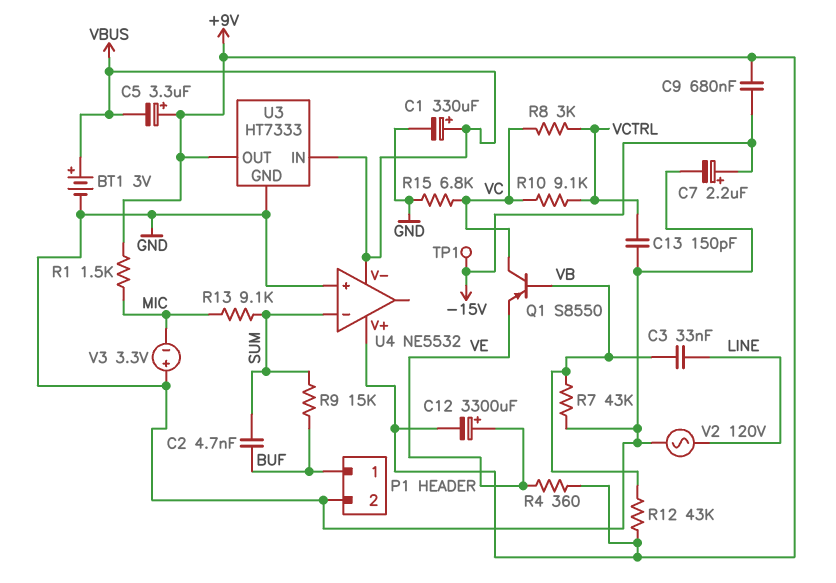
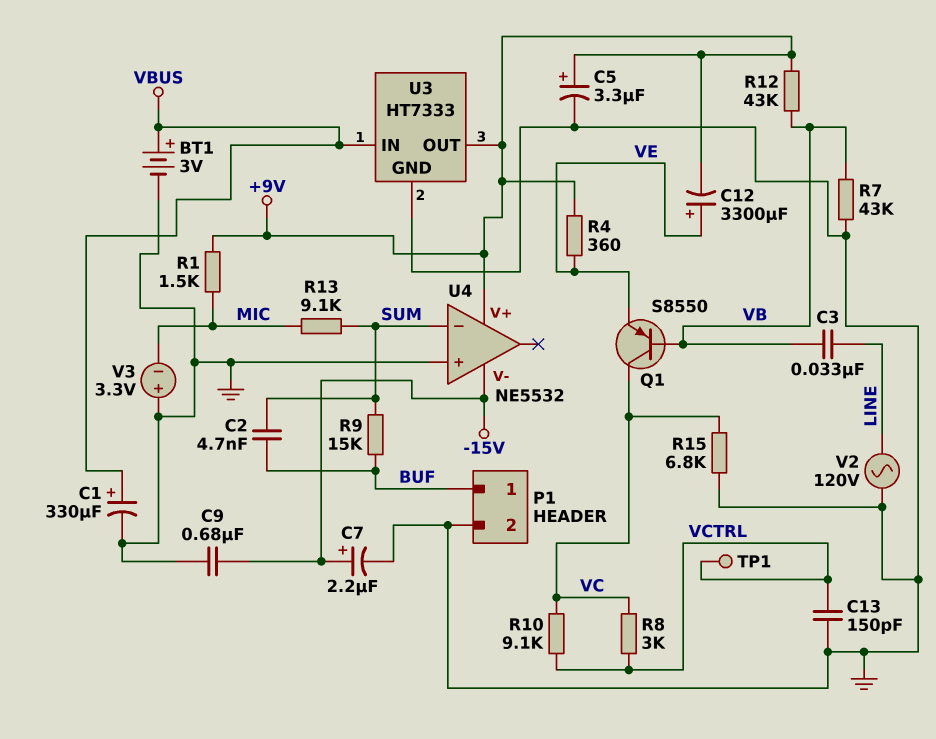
C5: 3.3uF (plus +9V, minus VBUS) -> 3.3uF (plus +9V, minus GND)
C9: 680nF (+9V, -15V) -> 680nF (-15V, GND)
TP1: test point (-15V) -> test point (VCTRL)
U4 pin V-: VBUS -> -15V

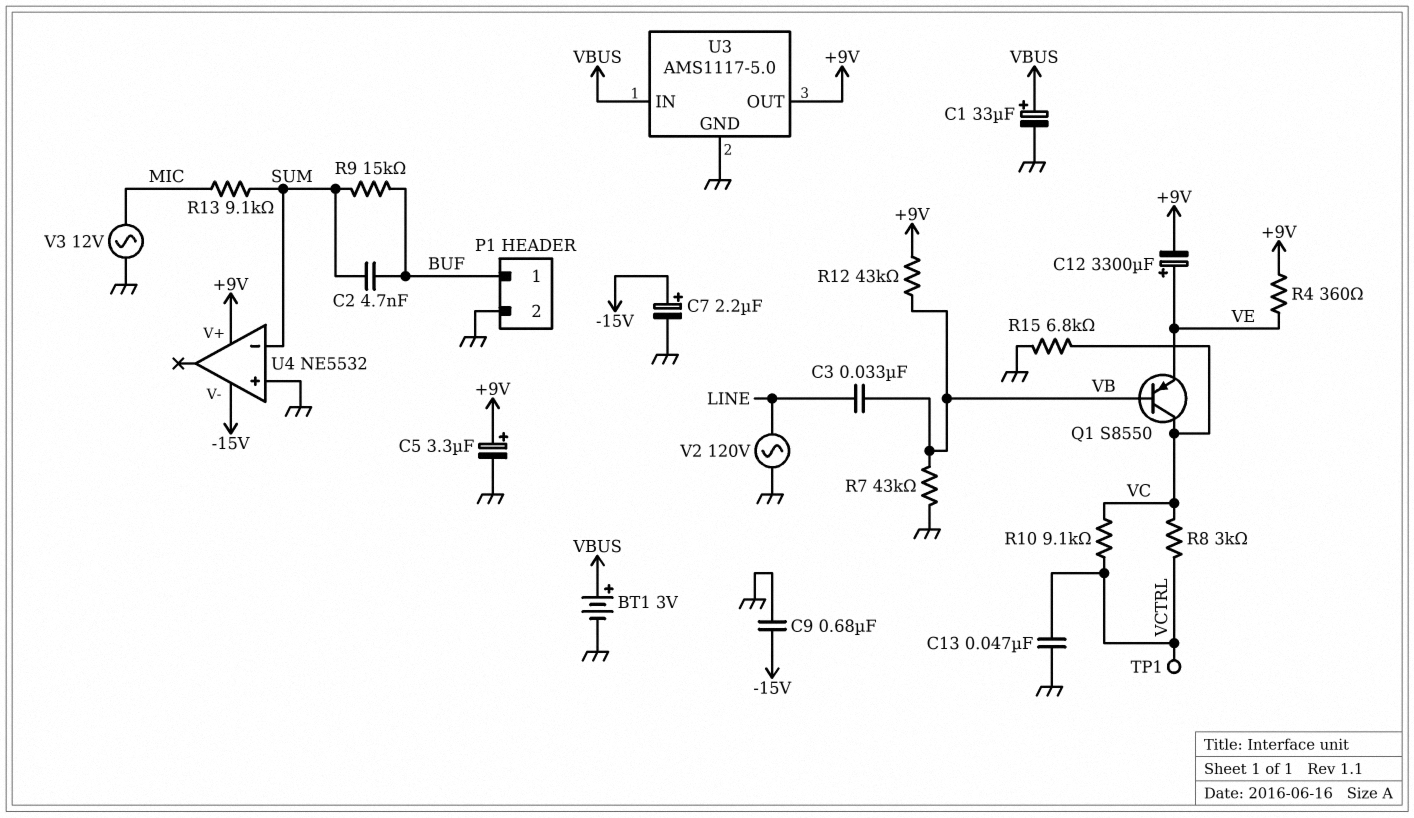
C1: 330uF (plus VBUS, minus GND) -> 33uF (plus VBUS, minus GND)
C13: 150pF (GND, VCTRL) -> 47nF (GND, VCTRL)
R1: 1.5k (+9V, MIC) -> none
U3: HT7333 -> AMS1117-5.0
V3: 3.3V (plus GND, minus MIC) -> AC 12V (GND, MIC)

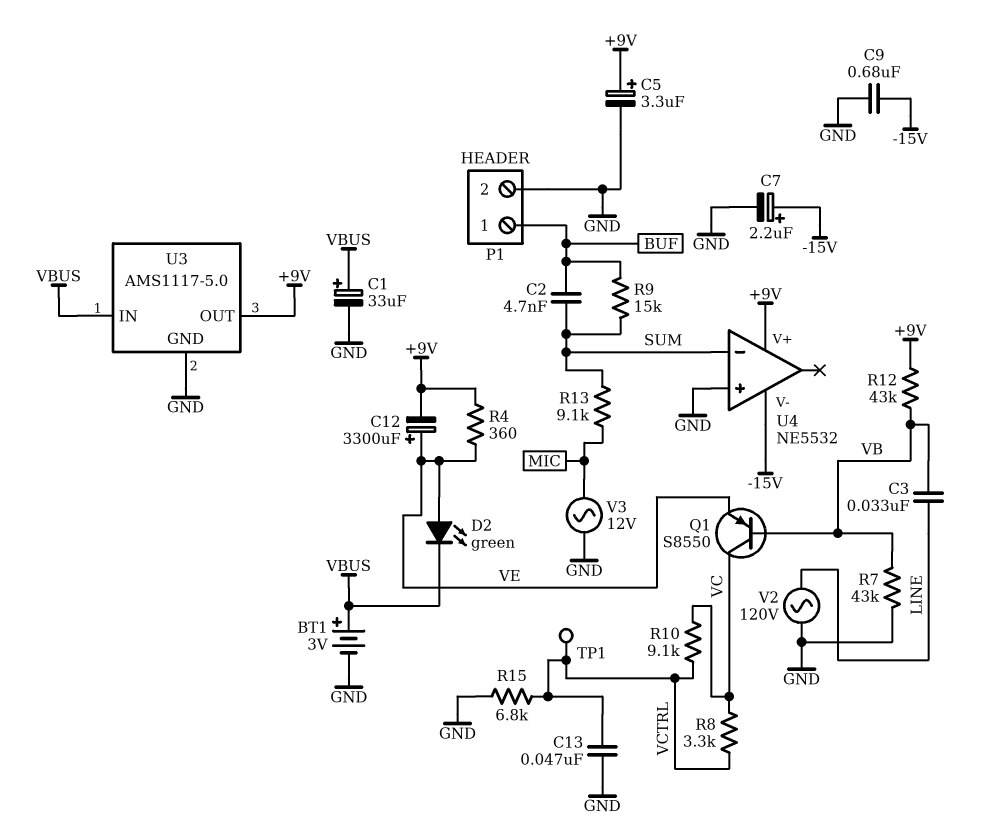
D2: none -> LED green (A VE, K VBUS)
R8: 3k (VC, VCTRL) -> 3.3k (VC, VCTRL)
R15: 6.8k (GND, VC) -> 6.8k (GND, VCTRL)

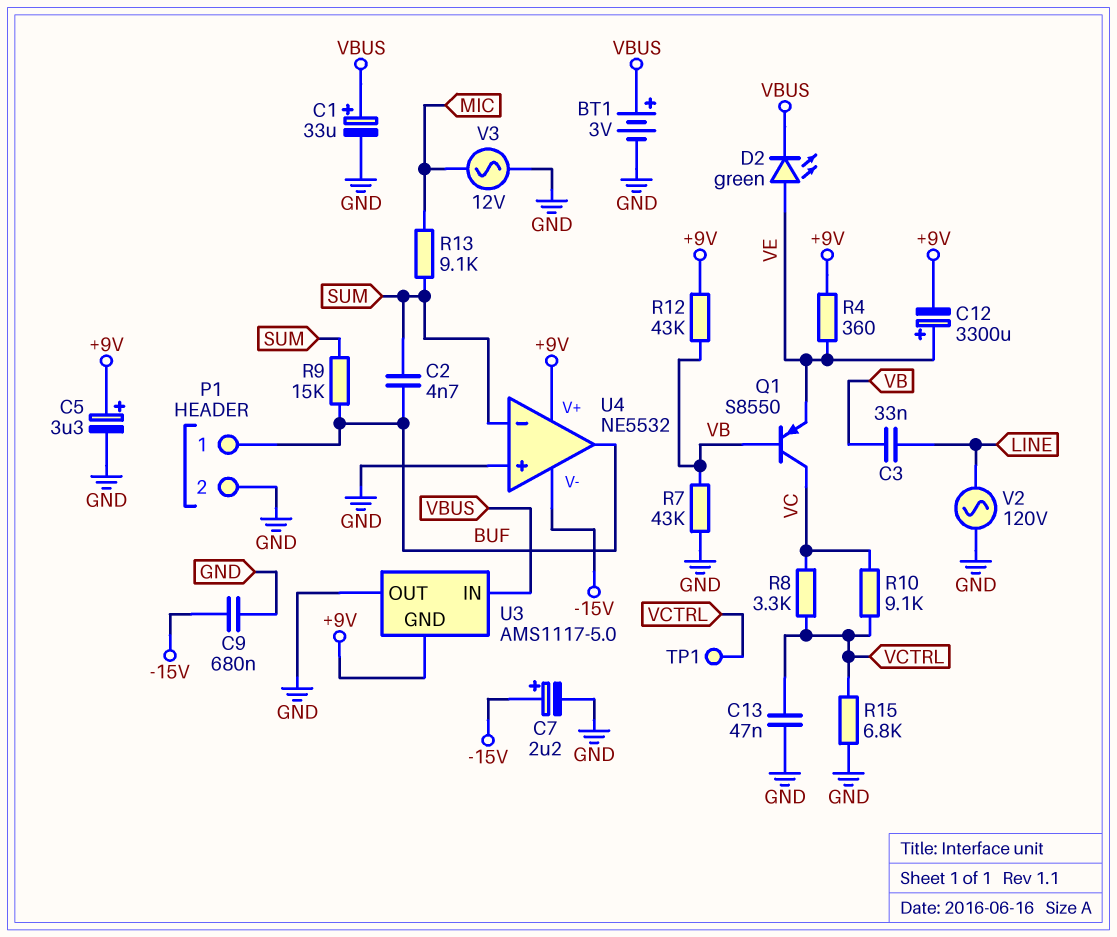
U3 pin GND: GND -> +9V
U3 pin OUT: +9V -> GND
U4 pin out: none -> BUF

